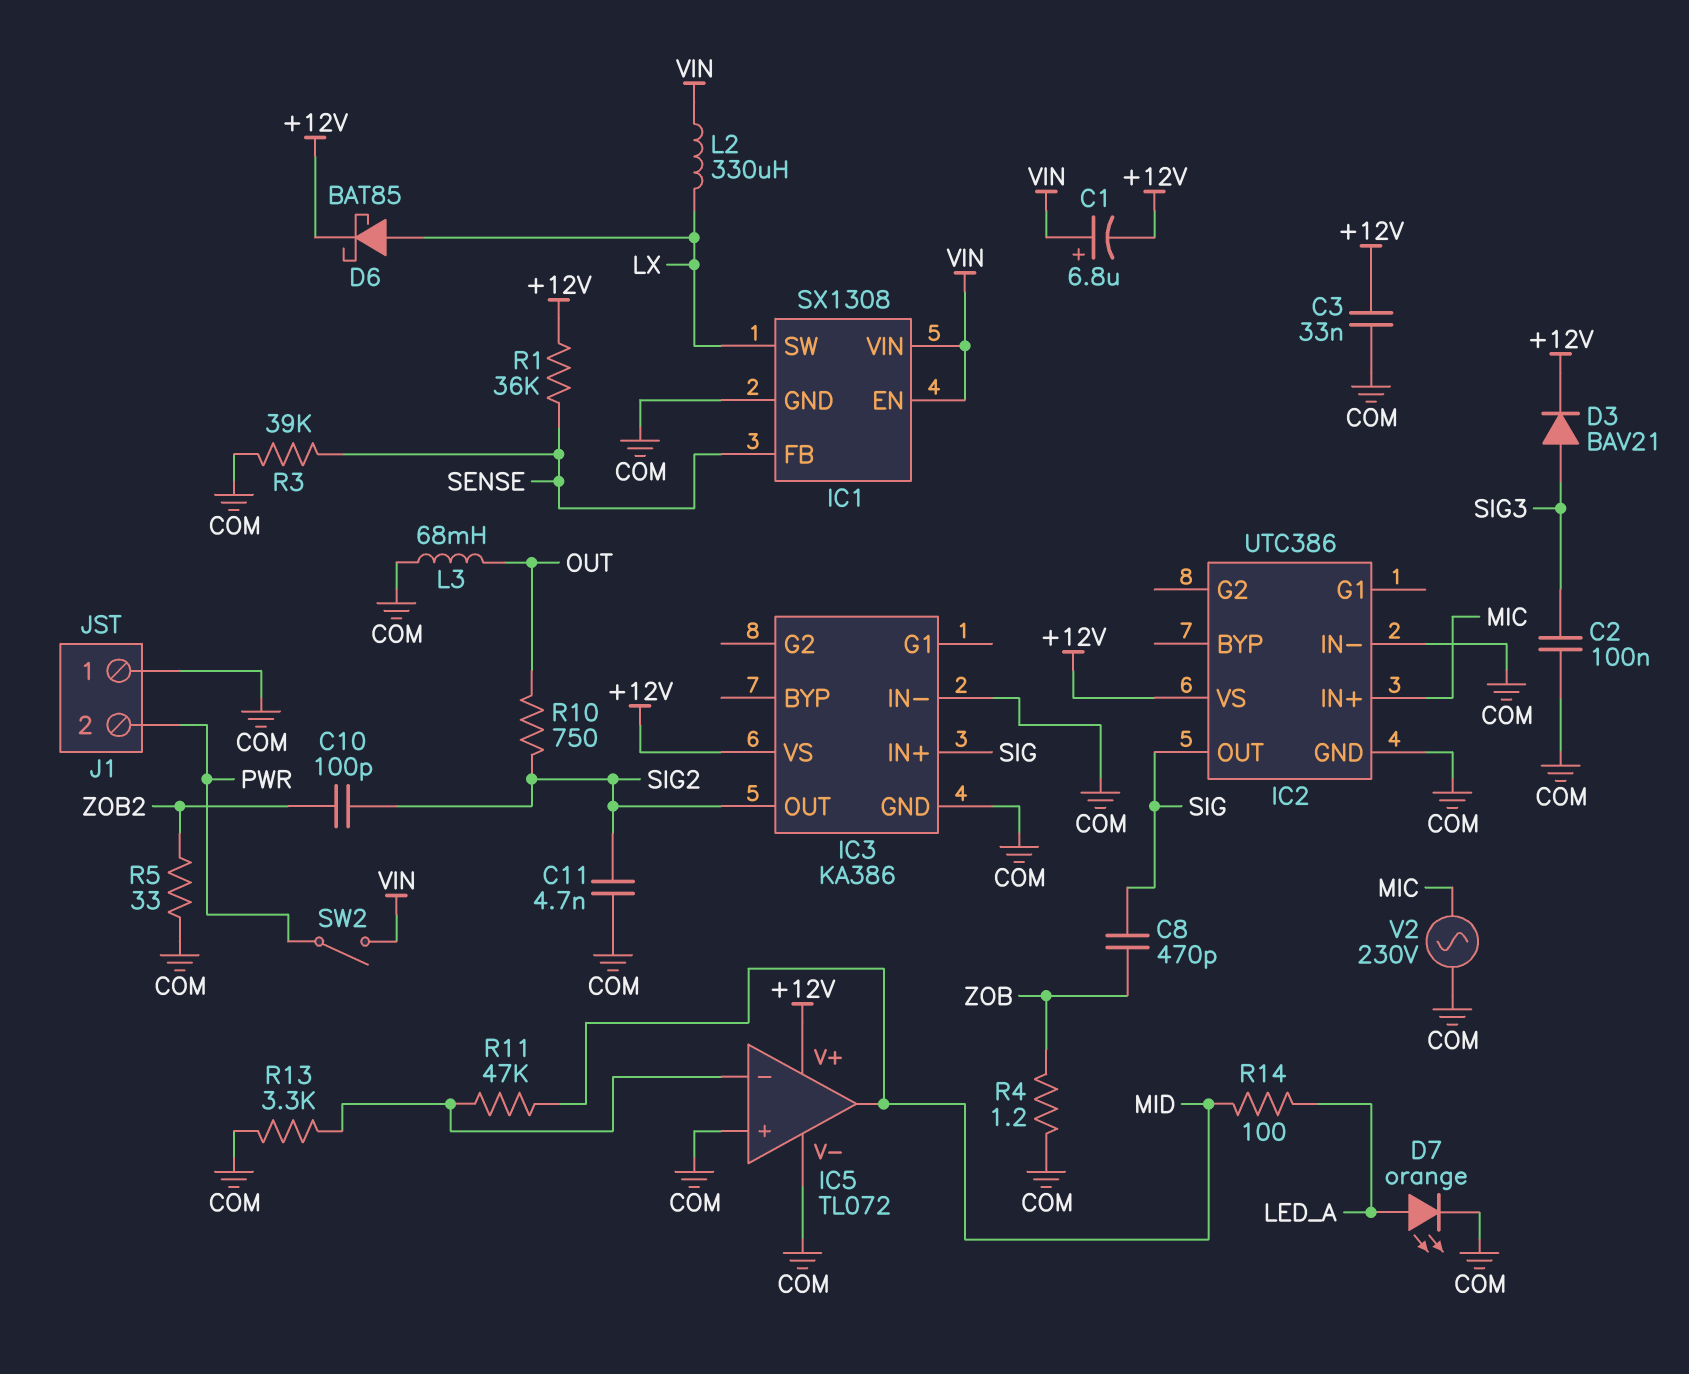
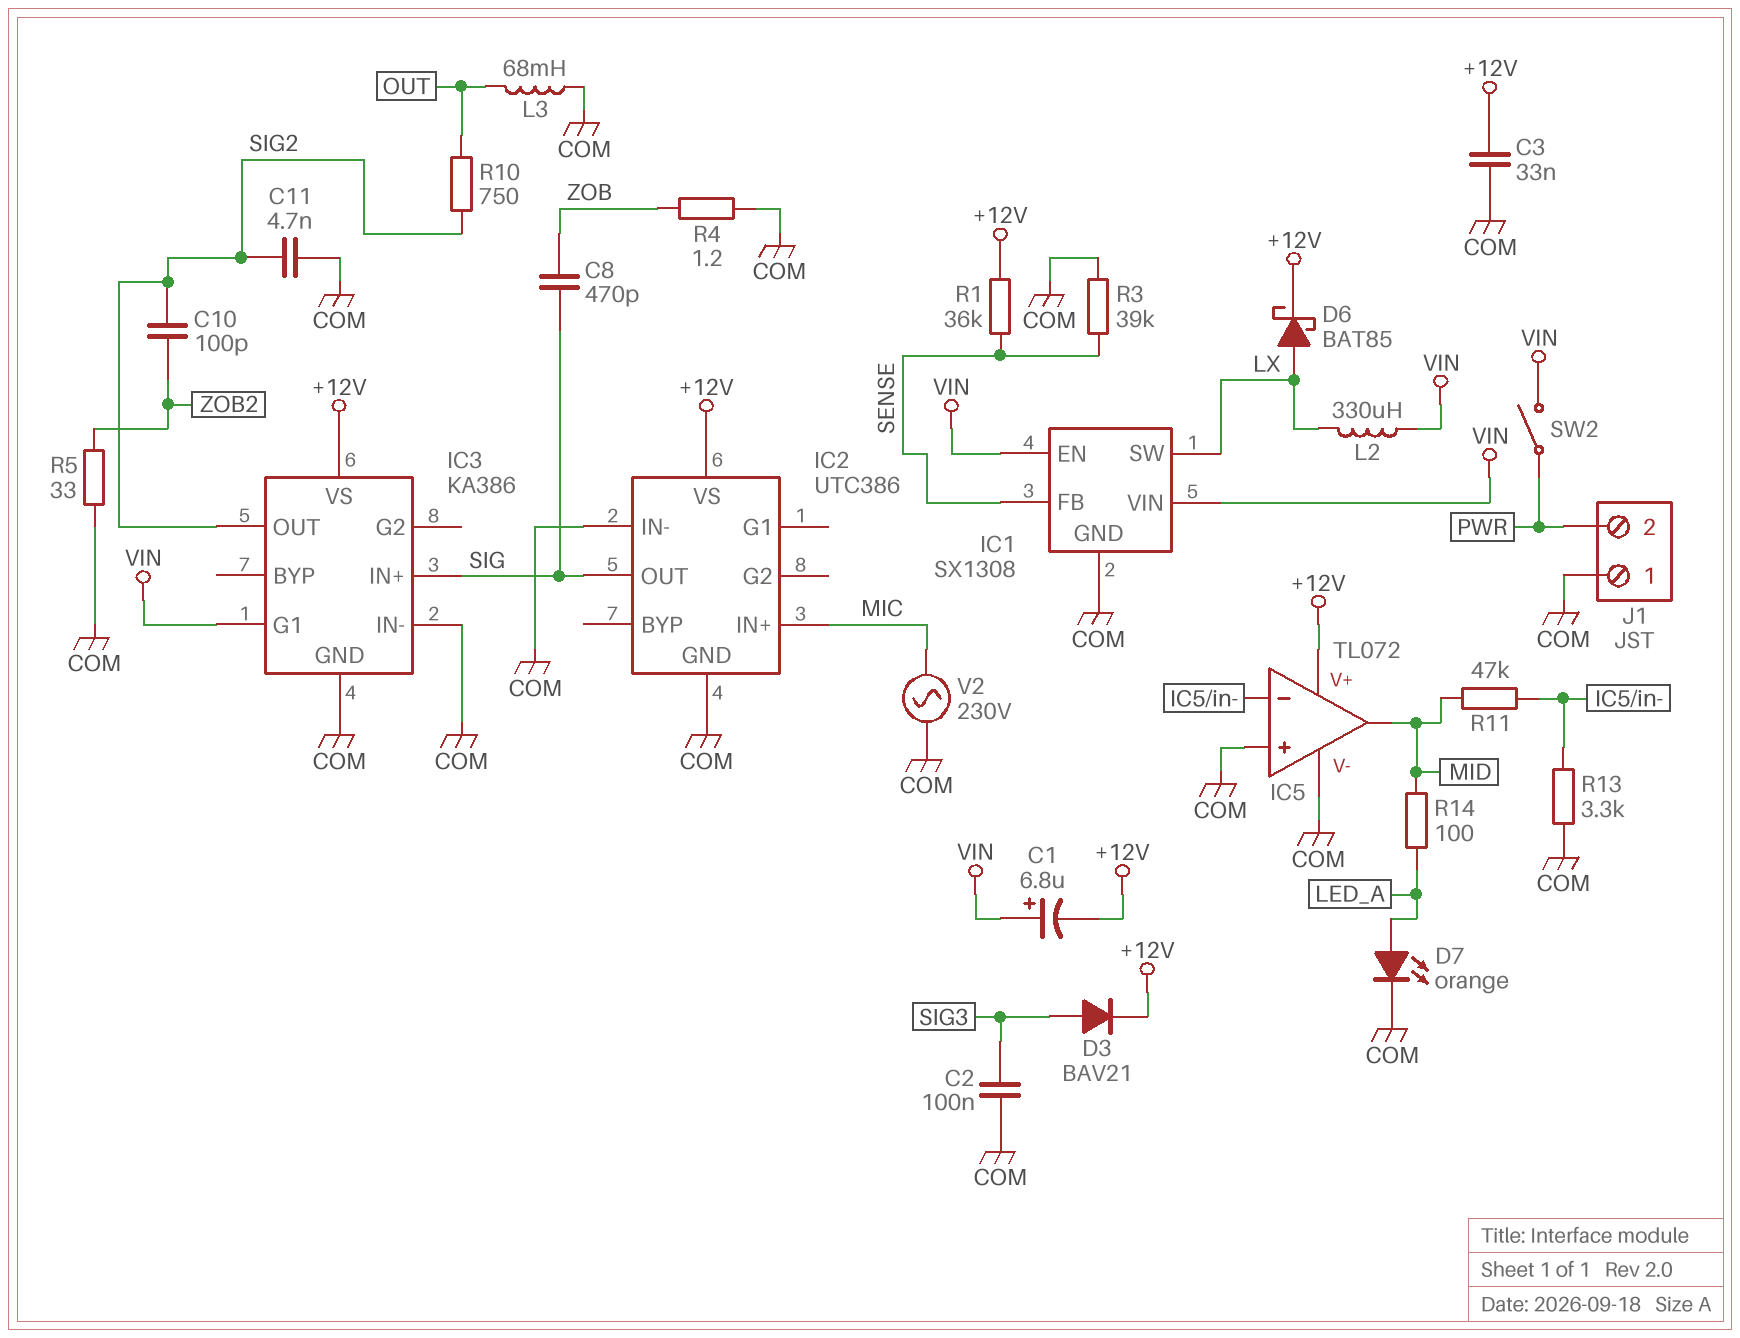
IC3 pin G1: none -> VIN

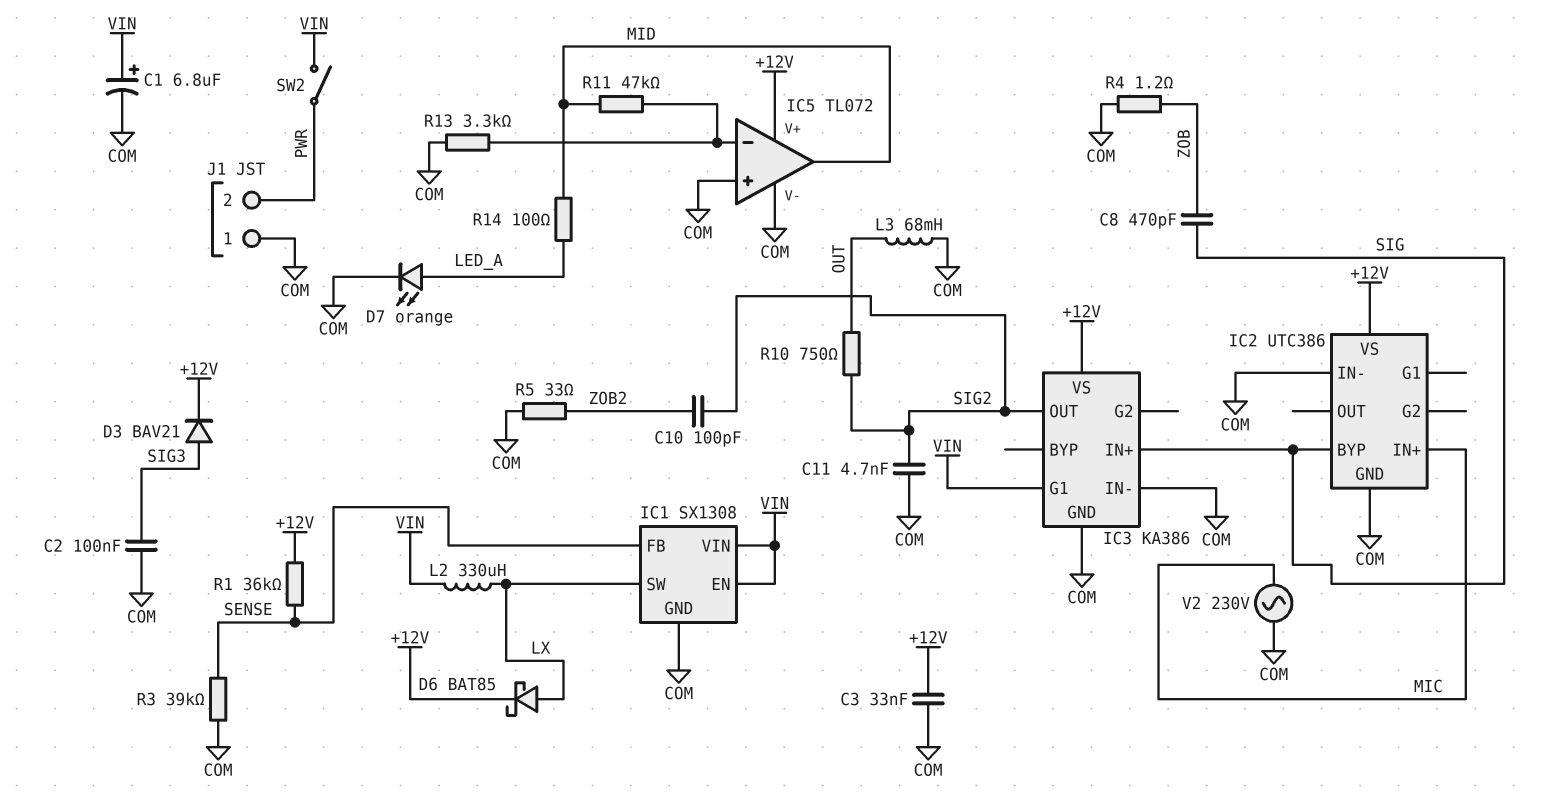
C1: 6.8uF (plus VIN, minus +12V) -> 6.8uF (plus VIN, minus COM)
IC2 pin BYP: none -> SIG
IC2 pin OUT: SIG -> none

